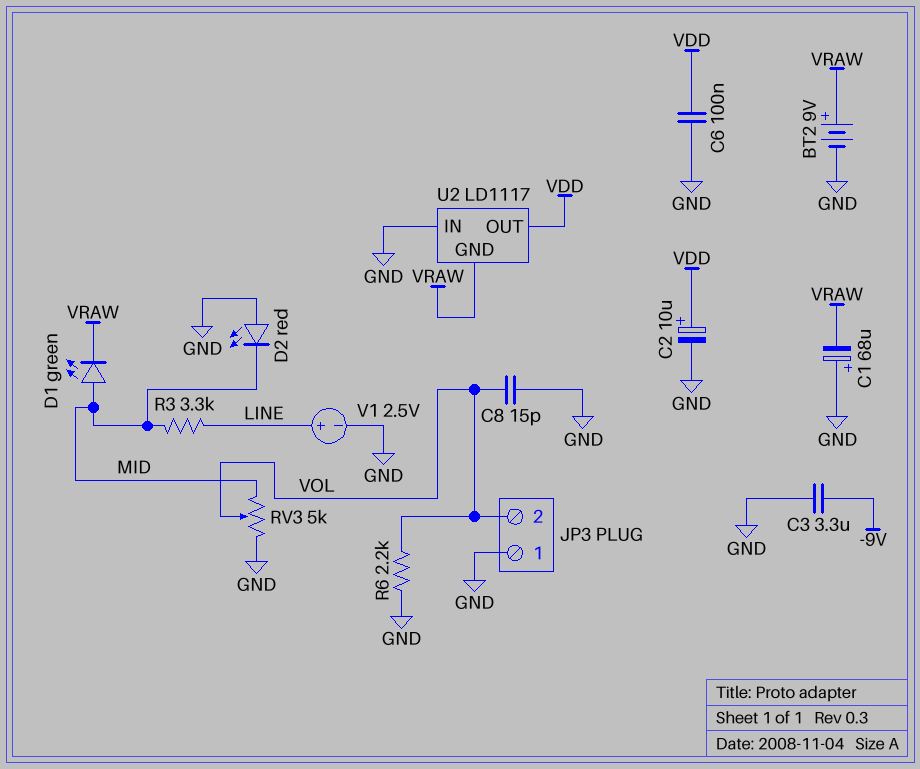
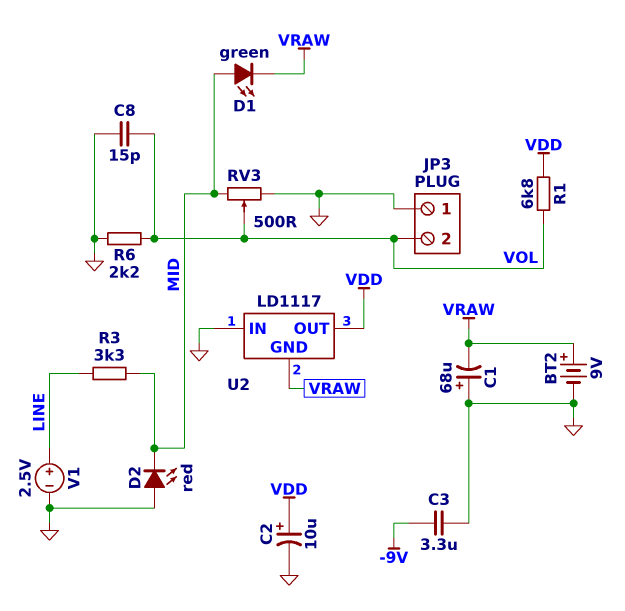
C6: 100nF (GND, VDD) -> none
R1: none -> 6.8k (VDD, VOL)
RV3: 5k (GND, MID, wiper VOL) -> 500 (GND, MID, wiper VOL)

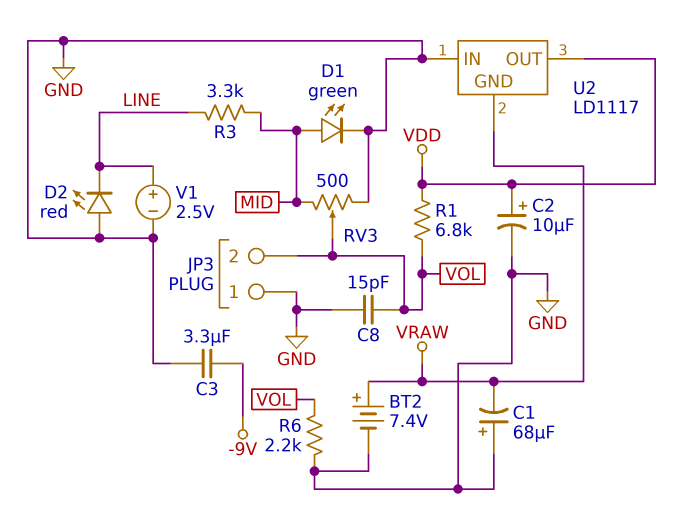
BT2: 9V (plus VRAW, minus GND) -> 7.4V (plus VRAW, minus GND)
D1: LED green (A MID, K VRAW) -> LED green (A MID, K GND)
D2: LED red (A GND, K MID) -> LED red (A GND, K LINE)

